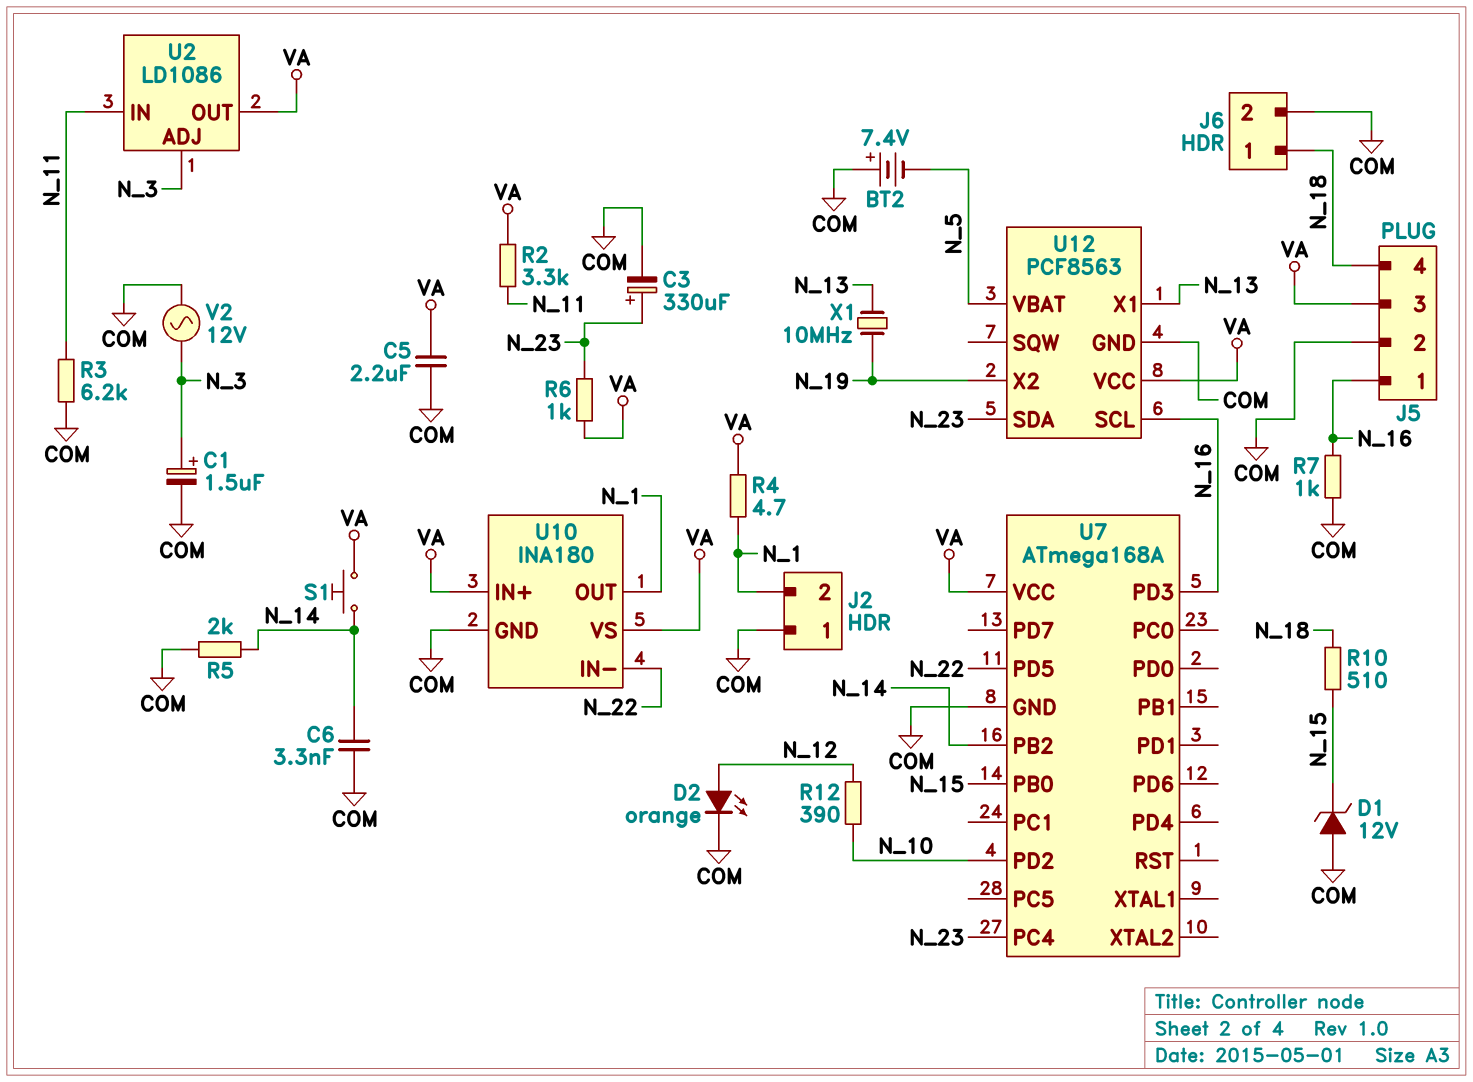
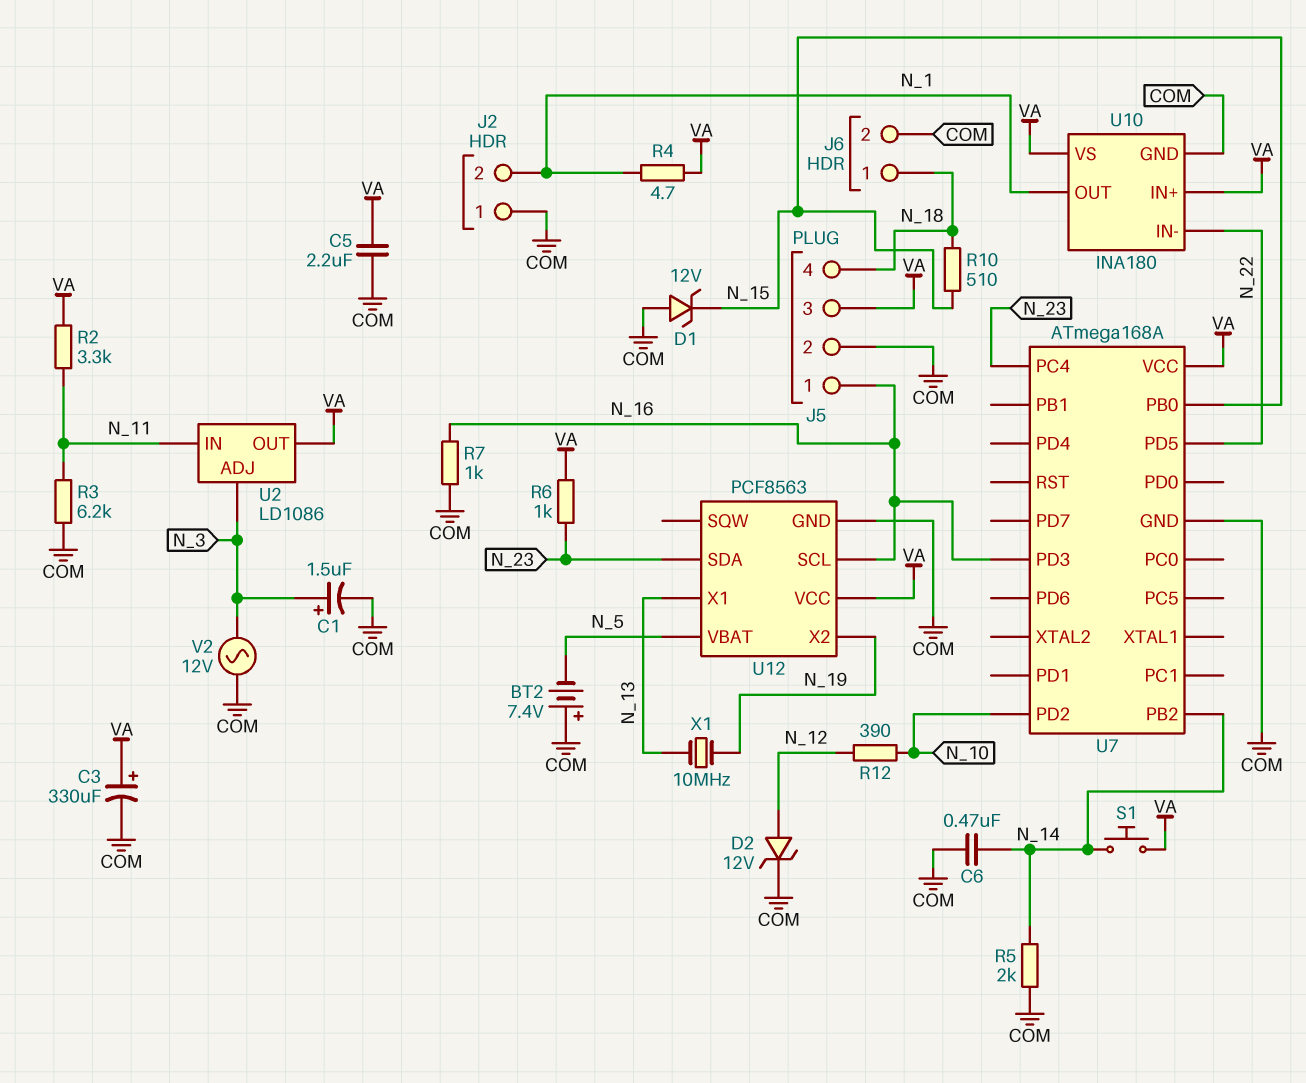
C3: 330uF (plus N_23, minus COM) -> 330uF (plus VA, minus COM)
C6: 3.3nF (COM, N_14) -> 470nF (COM, N_14)
D2: LED orange (A N_12, K COM) -> zener 12V (A N_12, K COM)

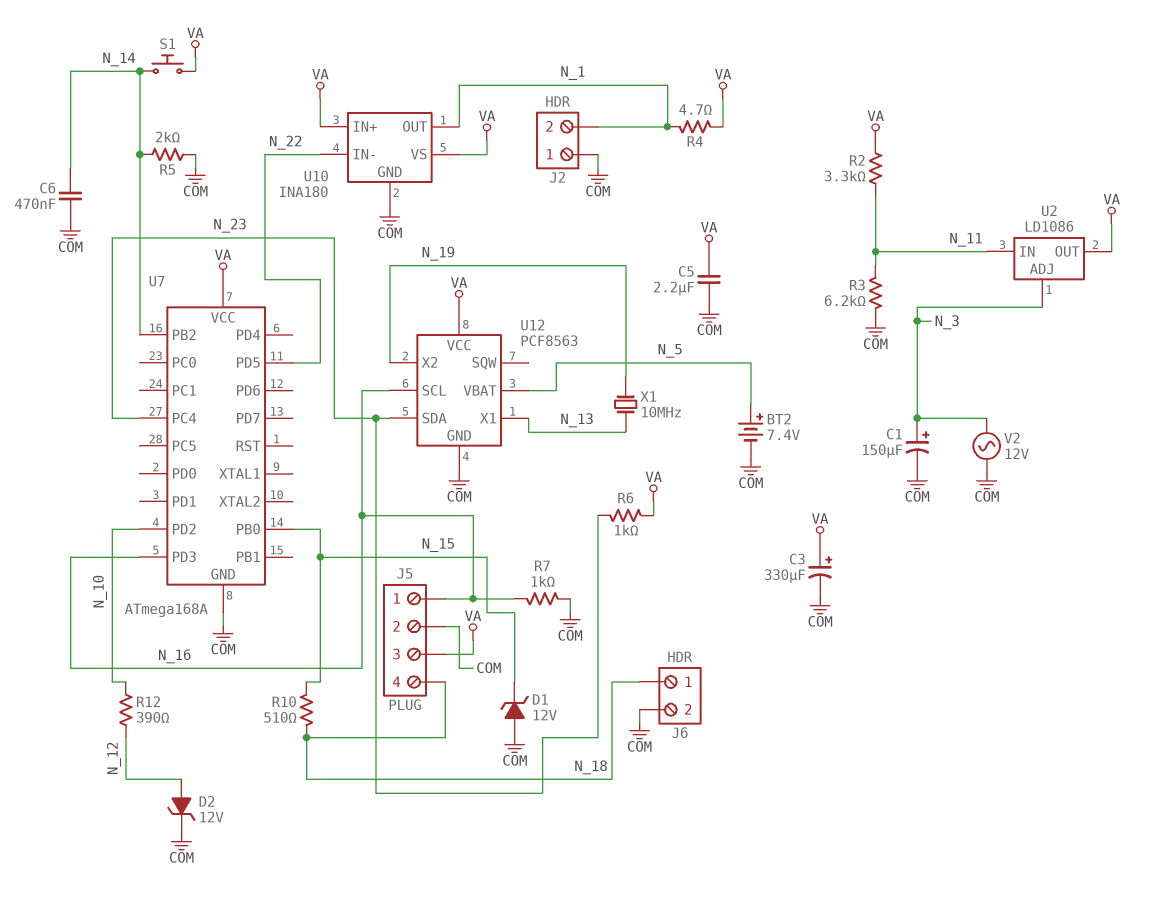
BT2: 7.4V (plus COM, minus N_5) -> 7.4V (plus N_5, minus COM)
C1: 1.5uF (plus N_3, minus COM) -> 150uF (plus N_3, minus COM)

